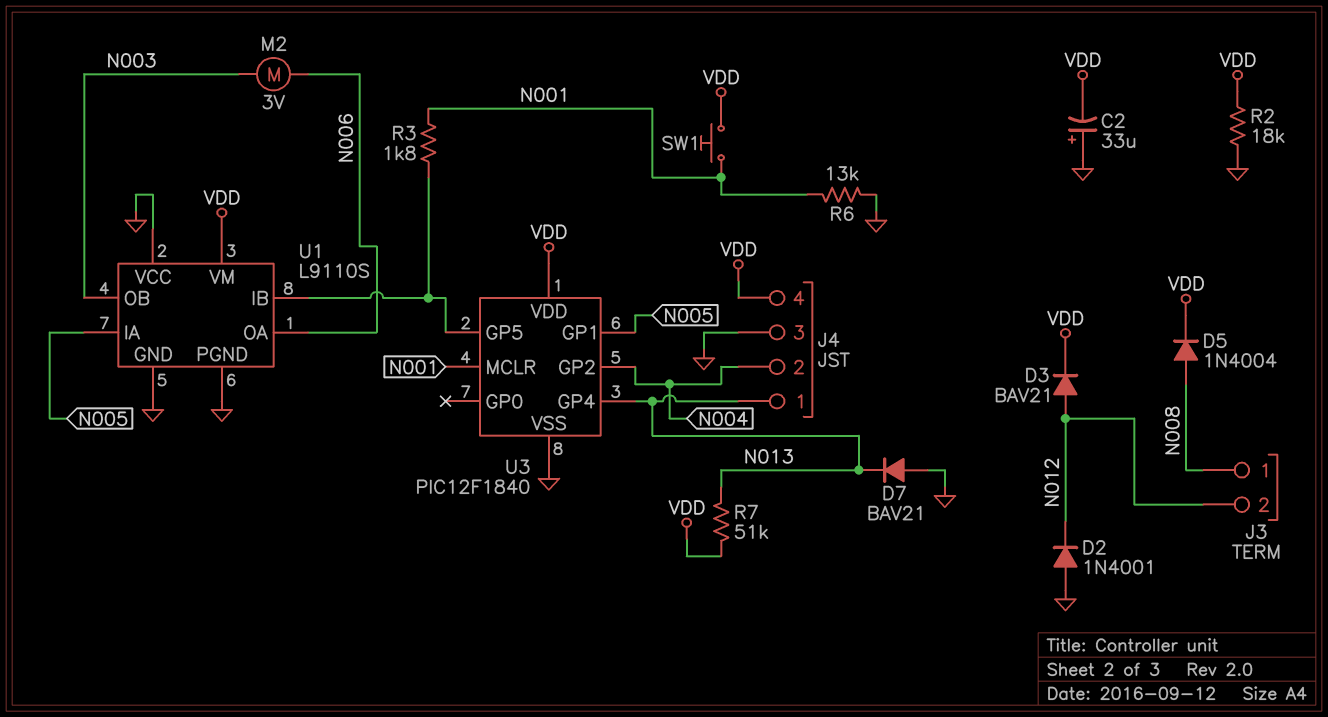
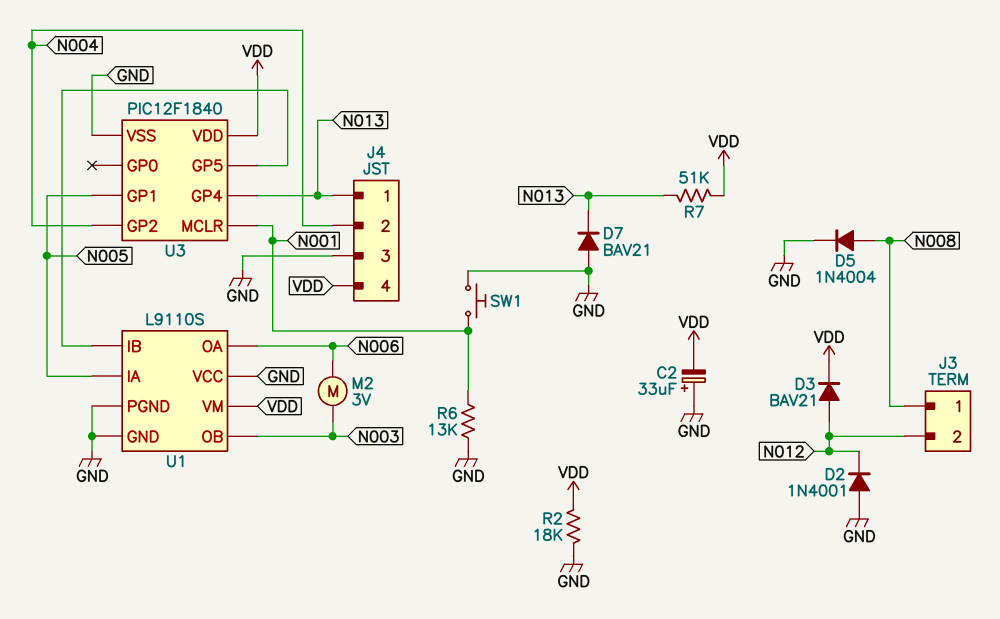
D5: diode 1N4004 (A N008, K VDD) -> diode 1N4004 (A N008, K GND)
R3: 1.8k (N001, U1/IB) -> none
SW1: button (N001, VDD) -> button (GND, N001)

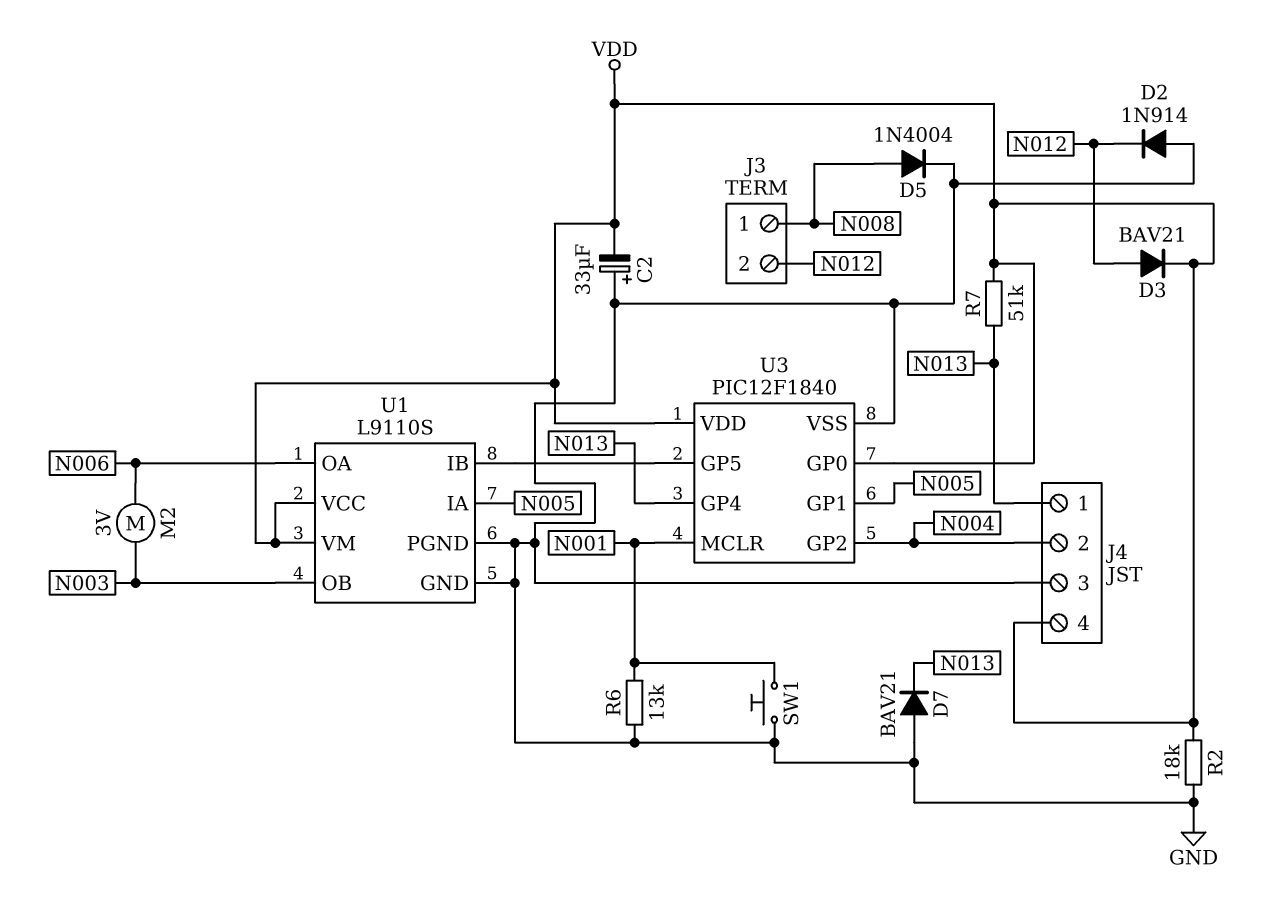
D2: diode 1N4001 (A GND, K N012) -> diode 1N914 (A GND, K N012)
U1 pin VCC: GND -> VDD
U3 pin GP0: none -> VDD

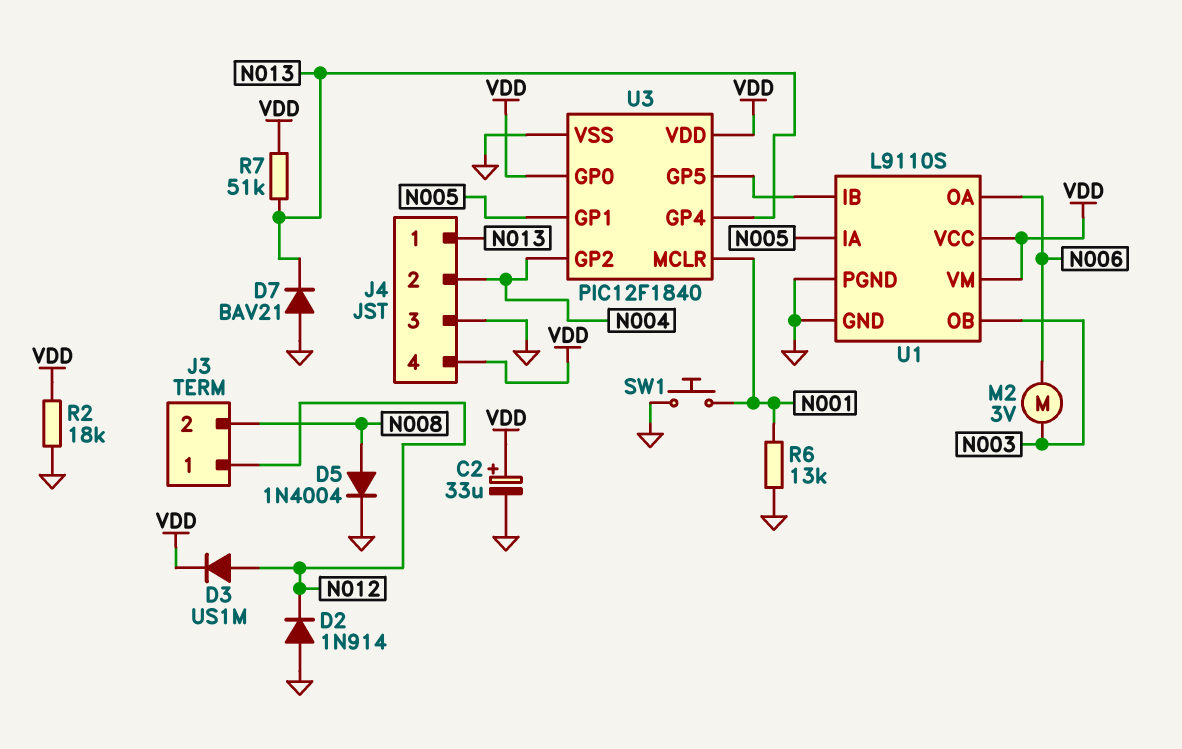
C2: 33uF (plus GND, minus VDD) -> 33uF (plus VDD, minus GND)
D3: diode BAV21 (A N012, K VDD) -> diode US1M (A N012, K VDD)
J3 pin 1: N008 -> N012
J3 pin 2: N012 -> N008

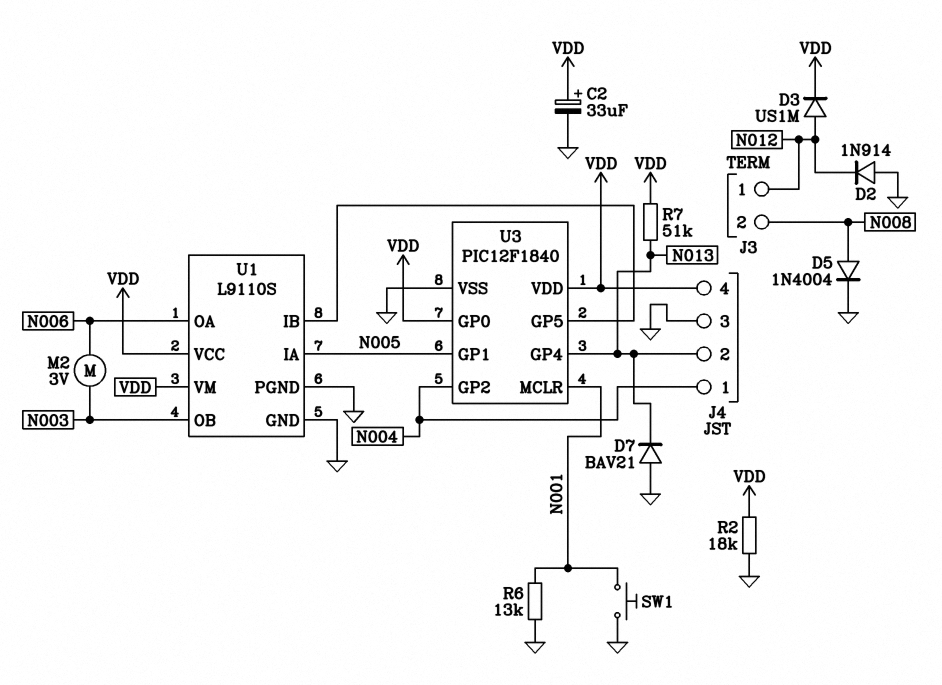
J4 pin 1: N013 -> N004
J4 pin 2: N004 -> N013

